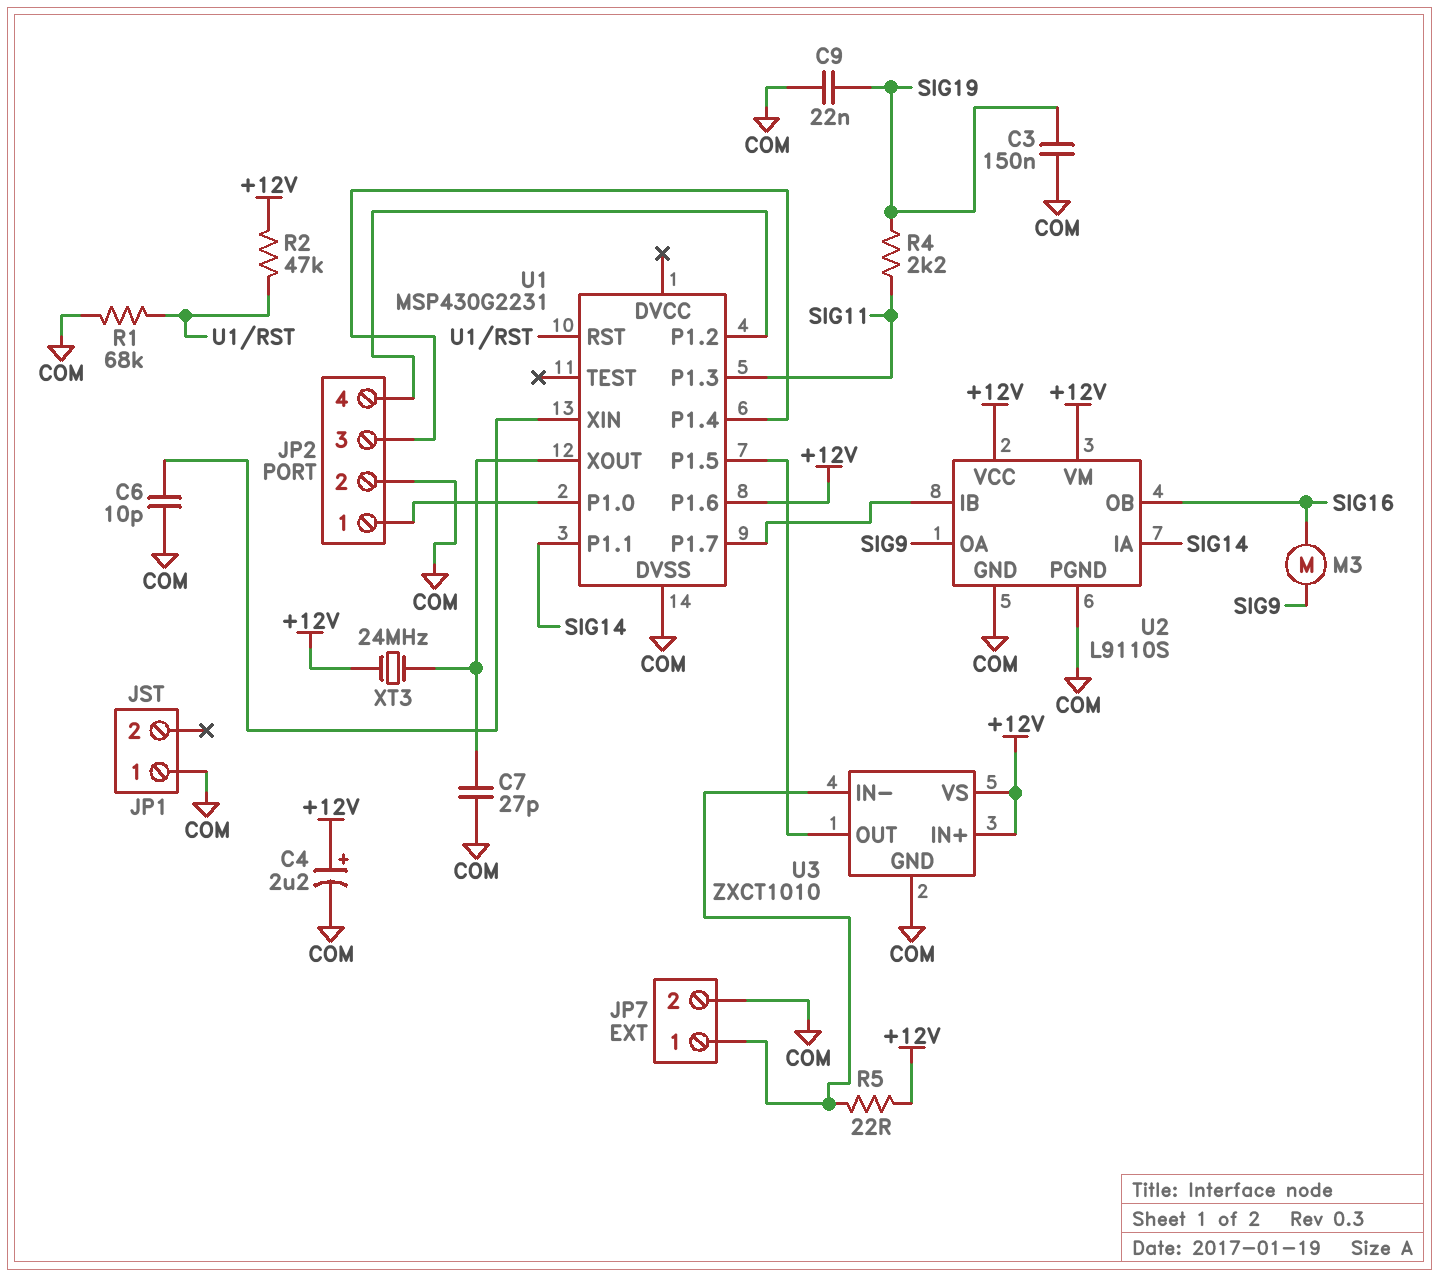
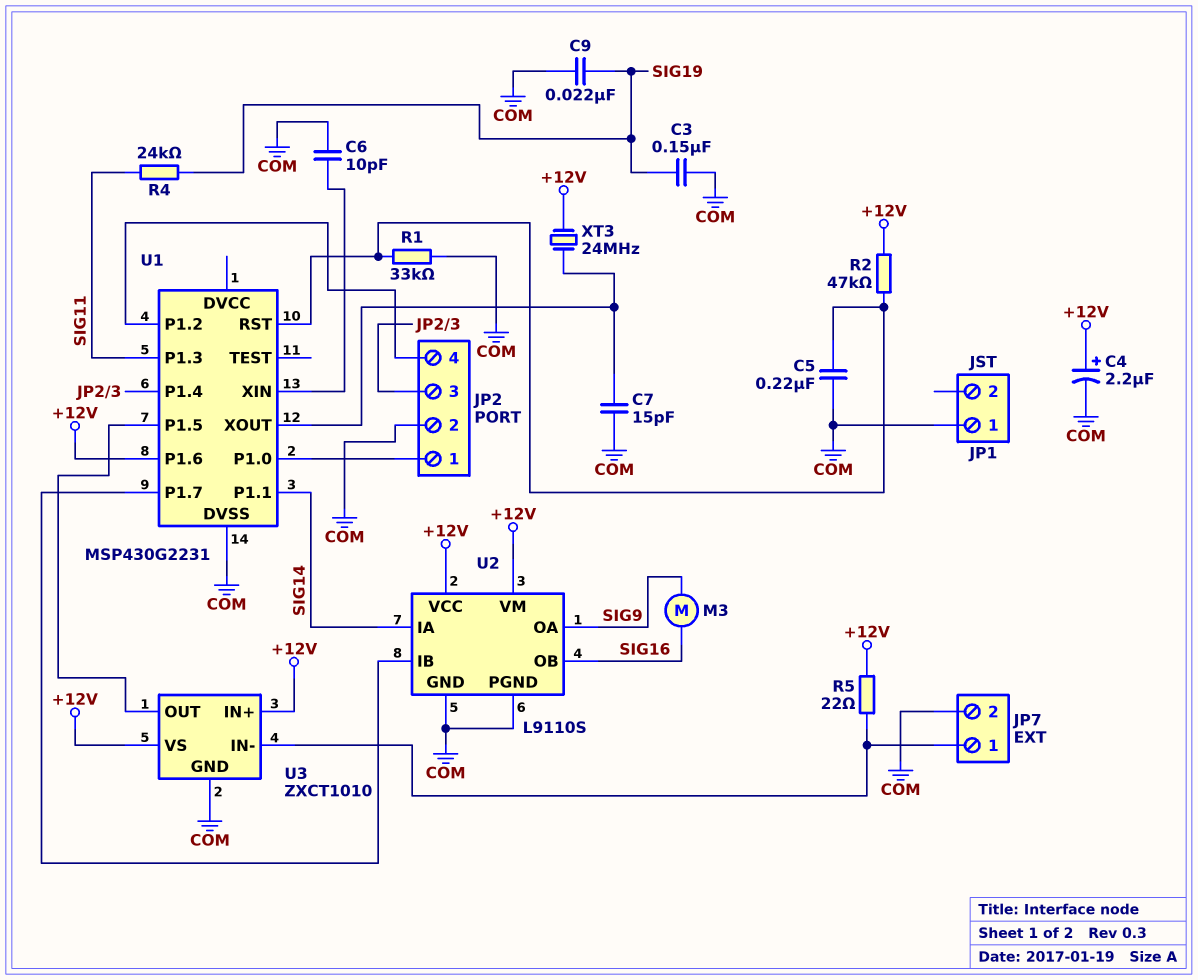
C5: none -> 220nF (COM, U1/RST)
C7: 27pF (COM, U1/XOUT) -> 15pF (COM, U1/XOUT)
R1: 68k (COM, U1/RST) -> 33k (COM, U1/RST)
R4: 2.2k (SIG11, SIG19) -> 24k (SIG11, SIG19)

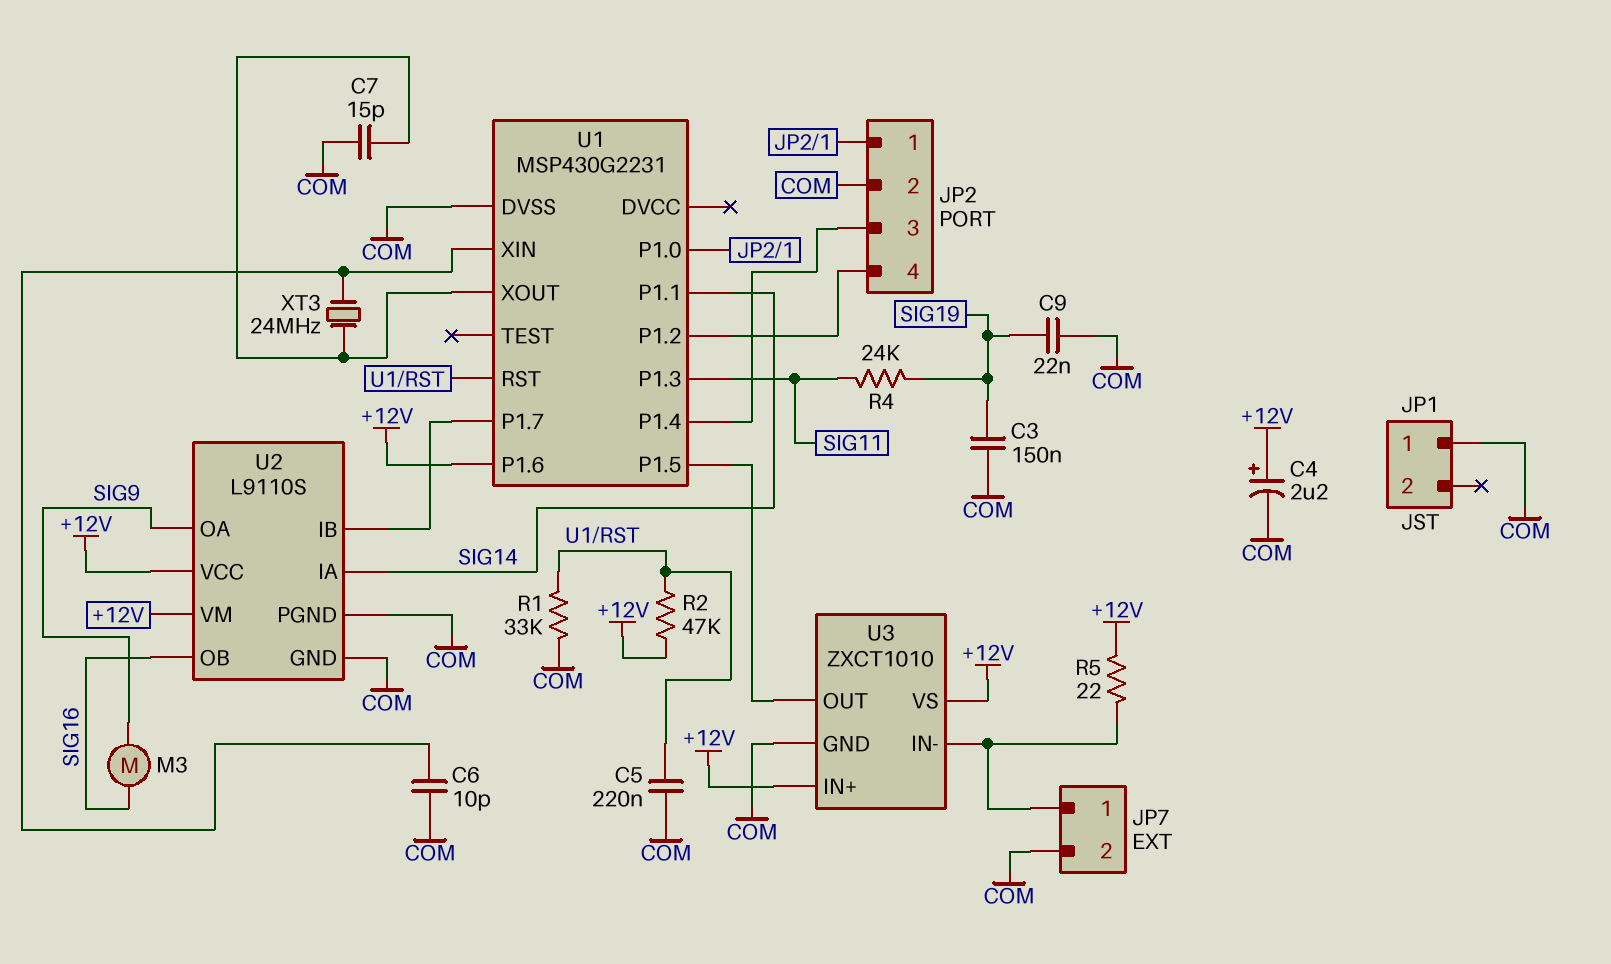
XT3: 24MHz (+12V, U1/XOUT) -> 24MHz (U1/XIN, U1/XOUT)

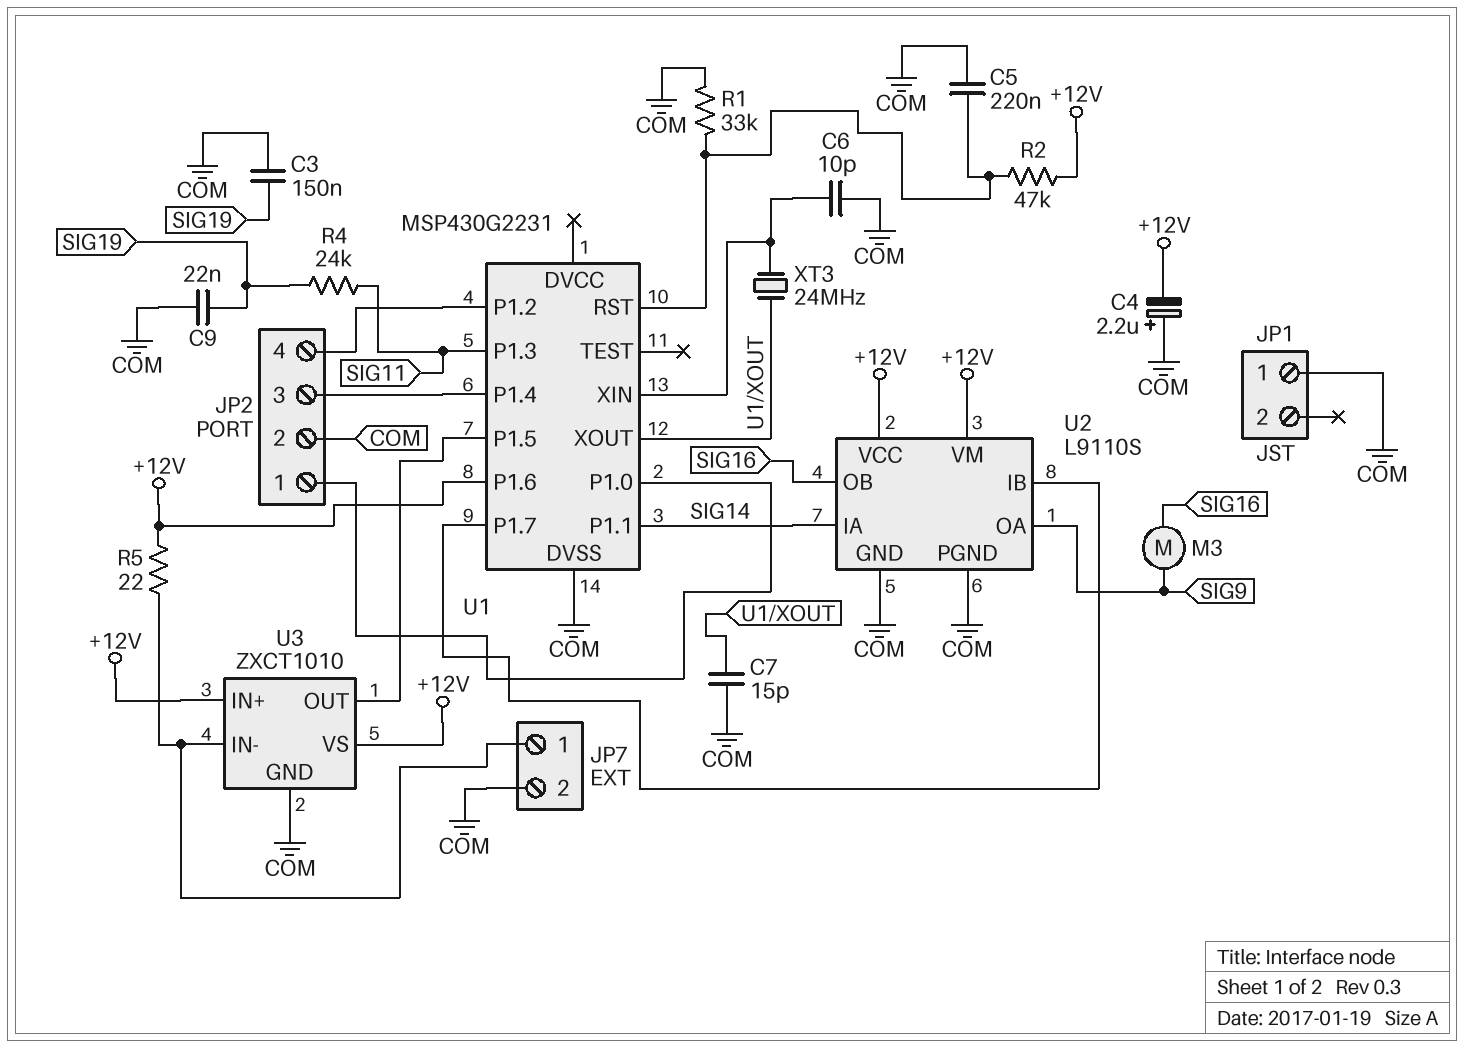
C4: 2.2uF (plus +12V, minus COM) -> 2.2uF (plus COM, minus +12V)

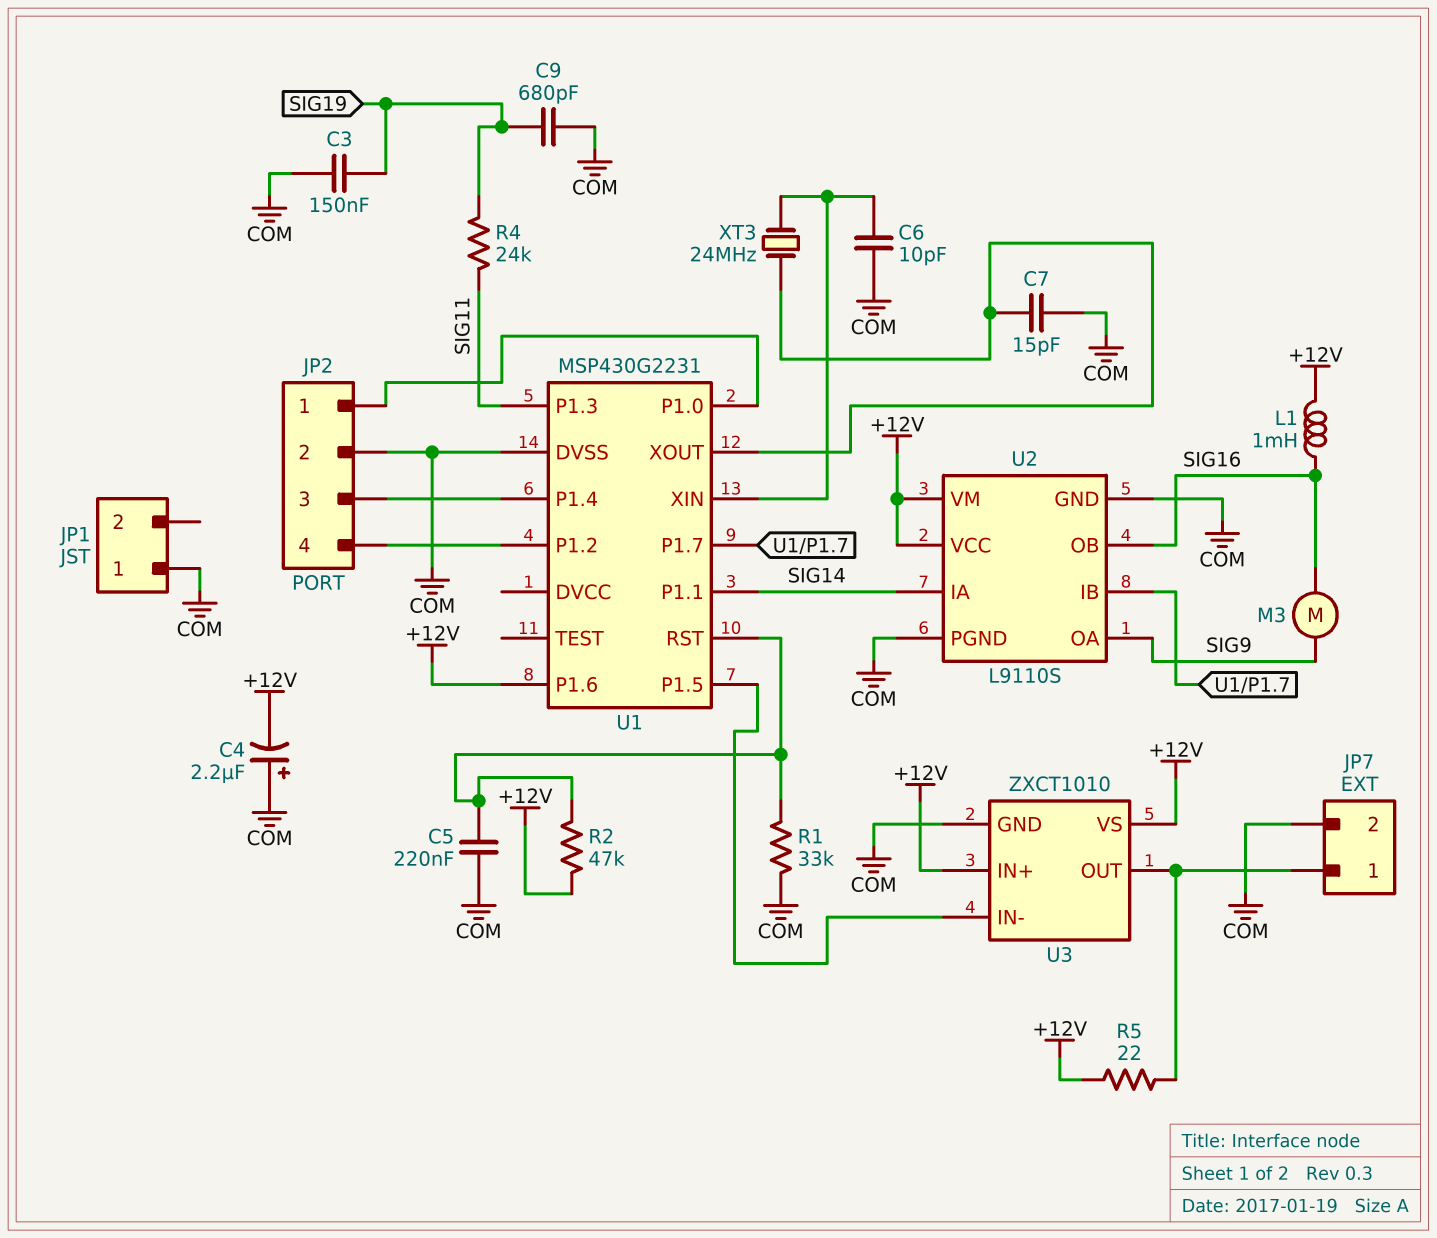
C9: 22nF (COM, SIG19) -> 680pF (COM, SIG19)
L1: none -> 1mH (+12V, SIG16)
U3 pin IN-: JP7/1 -> U1/P1.5
U3 pin OUT: U1/P1.5 -> JP7/1

